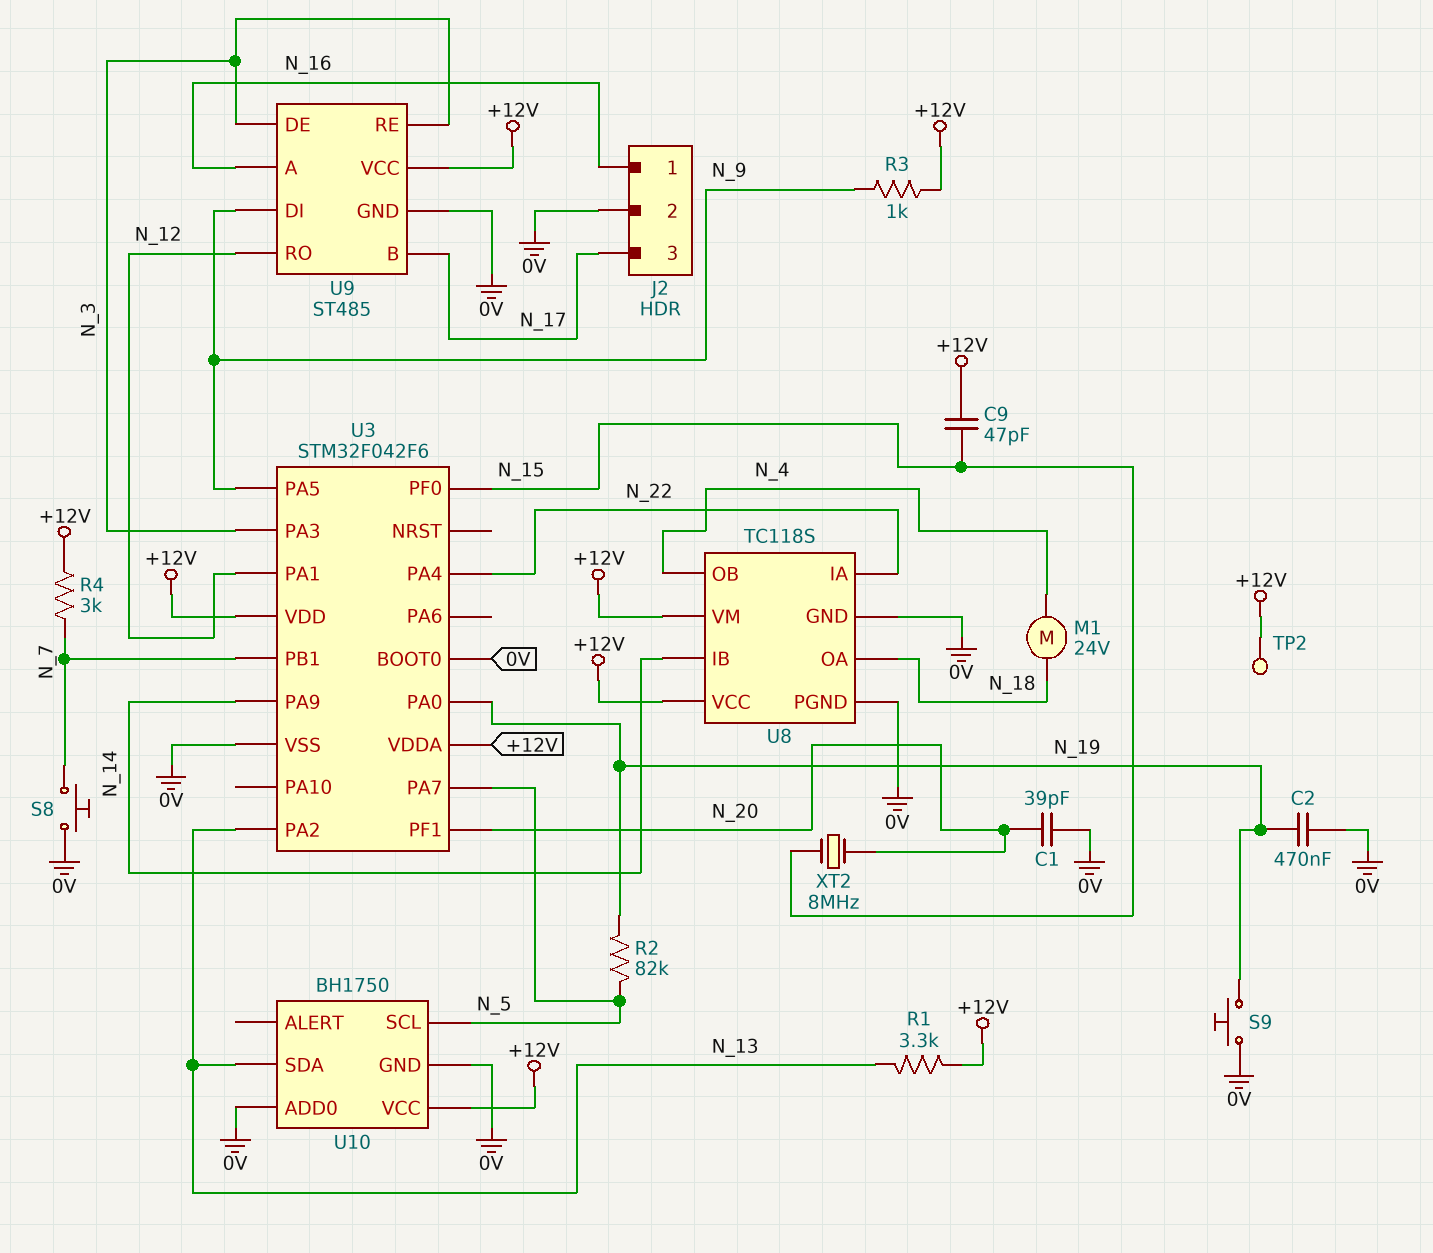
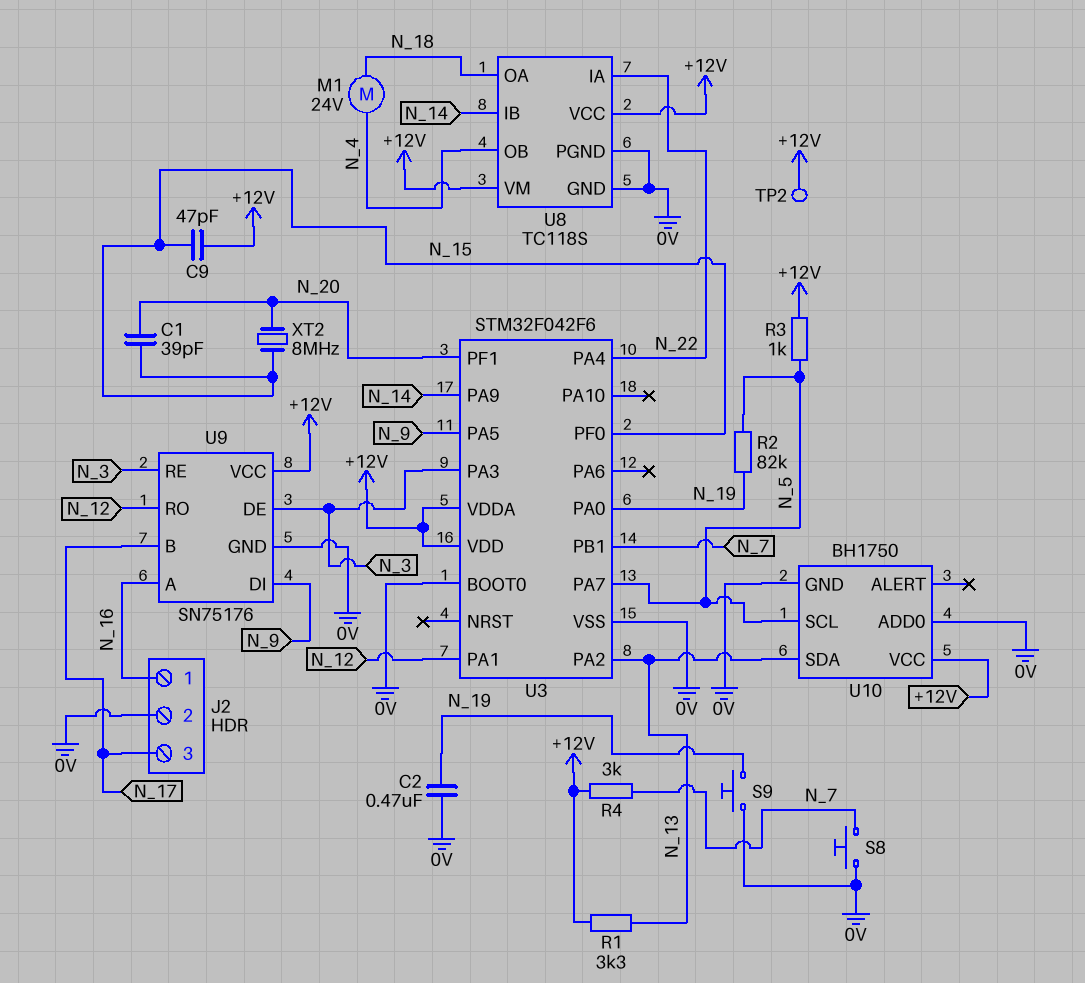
C1: 39pF (0V, N_20) -> 39pF (N_15, N_20)
R3: 1k (+12V, N_9) -> 1k (+12V, N_5)
U9: ST485 -> SN75176

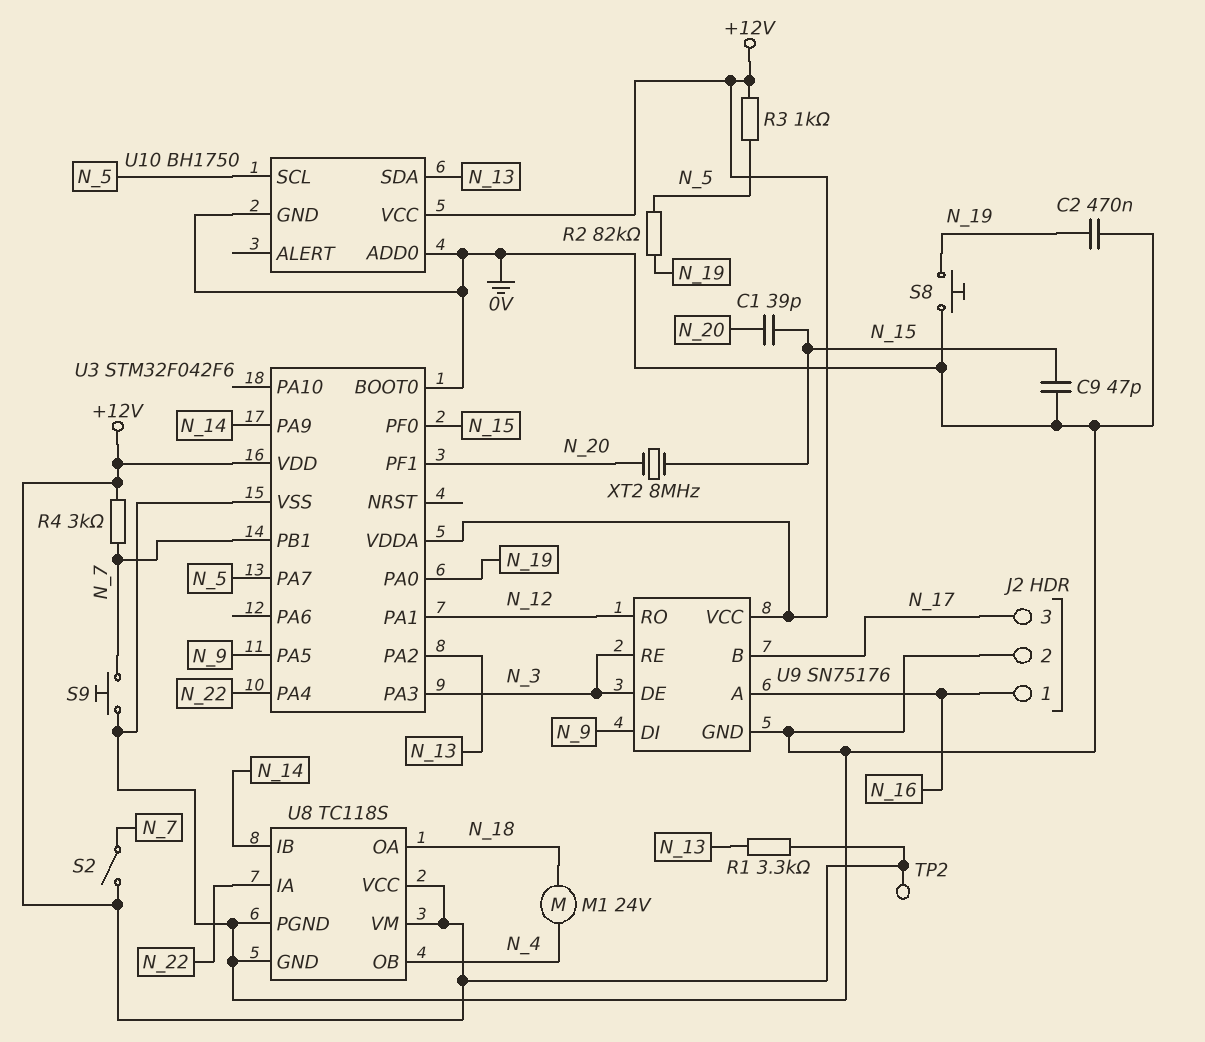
C9: 47pF (+12V, N_15) -> 47pF (0V, N_15)
S2: none -> switch (+12V, N_7)
S8: button (0V, N_7) -> button (0V, N_19)
S9: button (0V, N_19) -> button (0V, N_7)

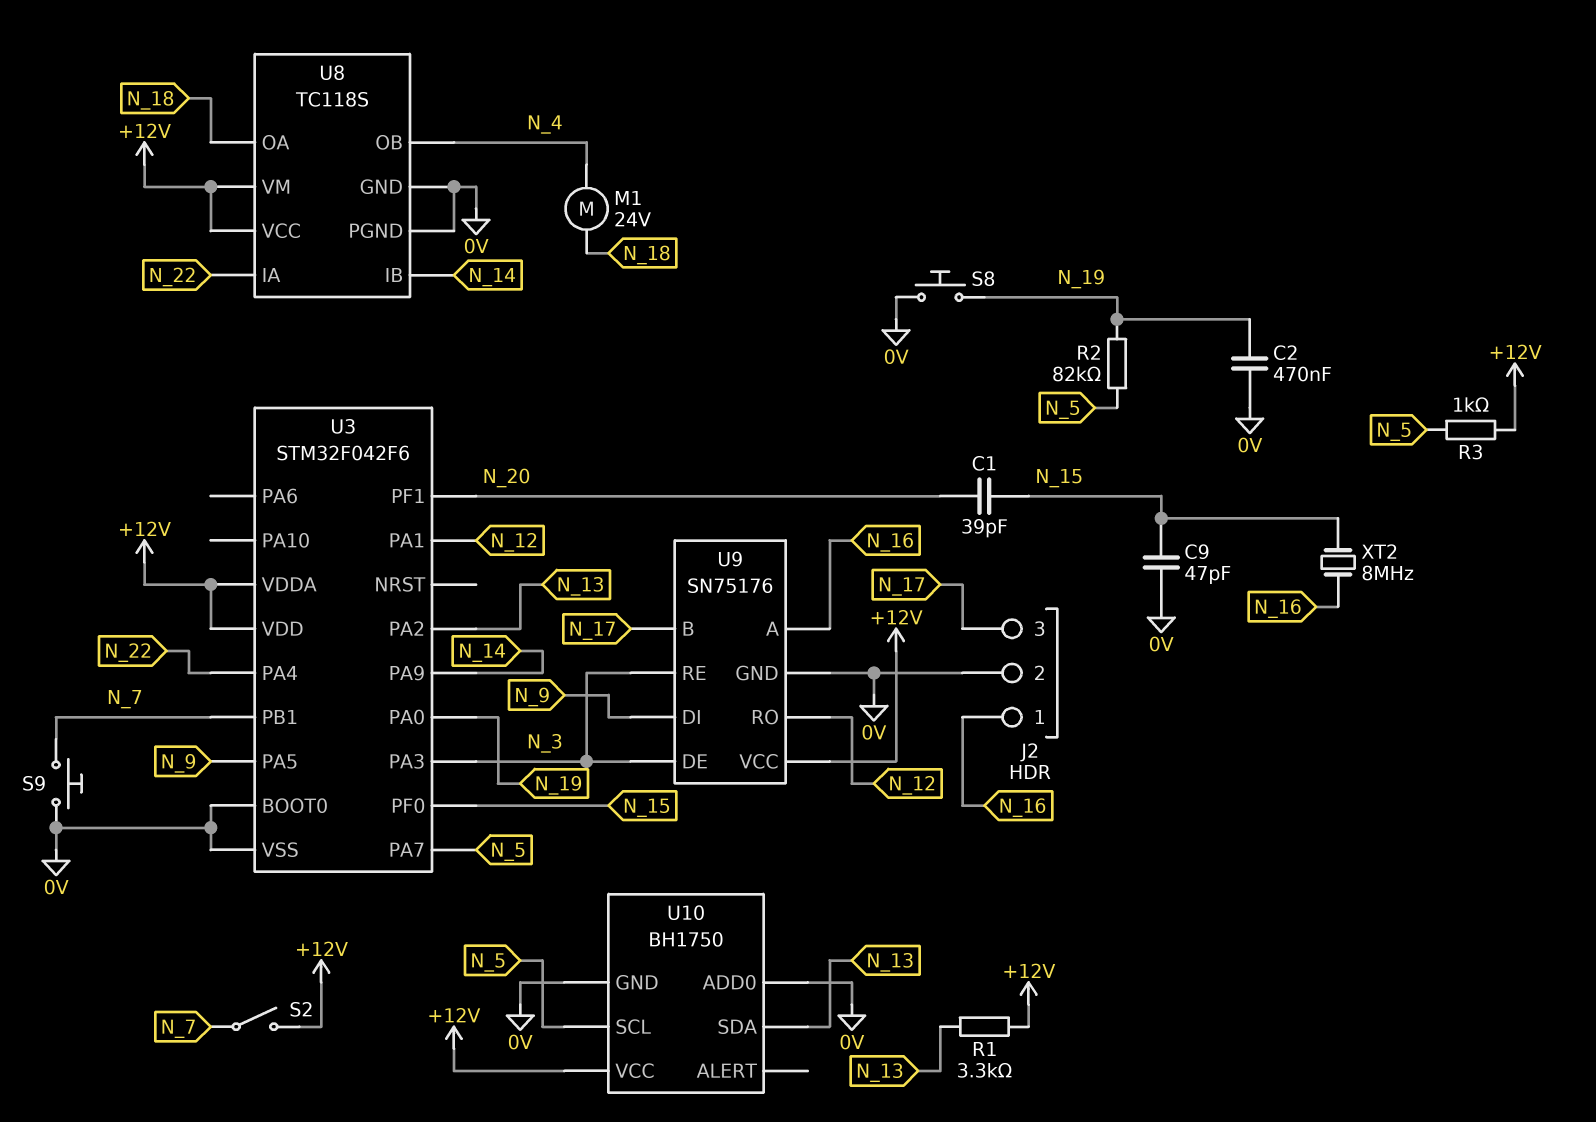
R4: 3k (+12V, N_7) -> none
TP2: test point (+12V) -> none
XT2: 8MHz (N_15, N_20) -> 8MHz (N_15, N_16)

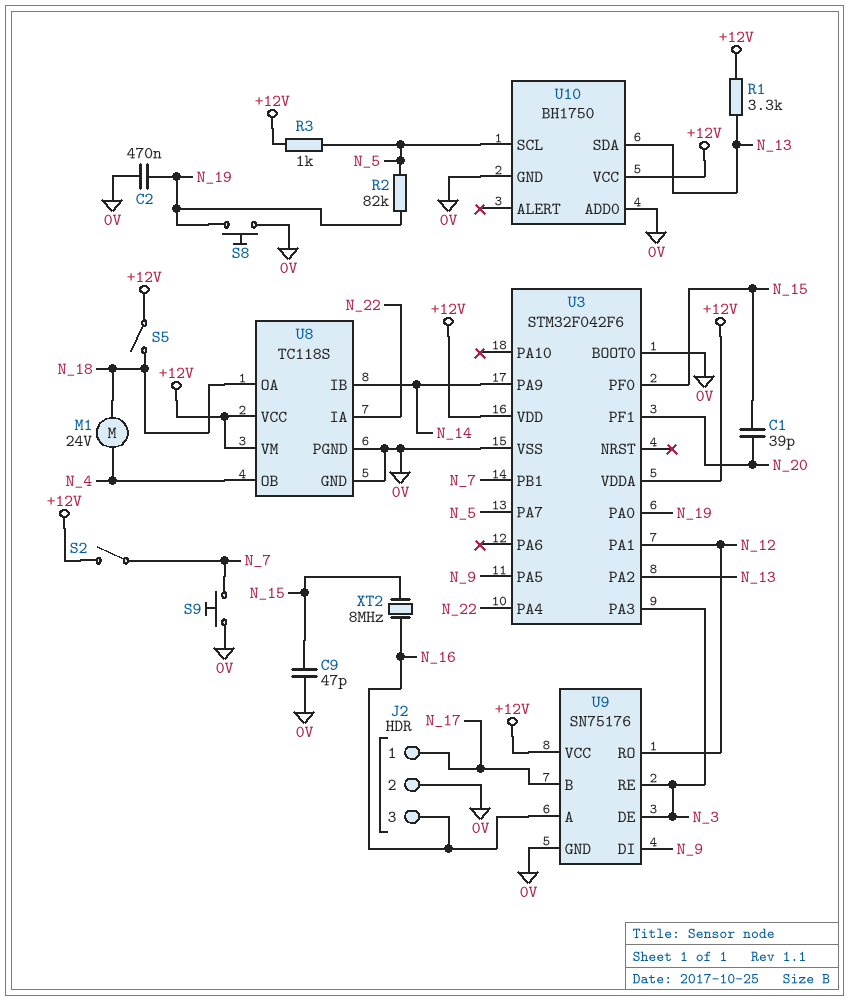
J2 pin 1: N_16 -> N_17
J2 pin 3: N_17 -> N_16
S5: none -> switch (+12V, N_18)

